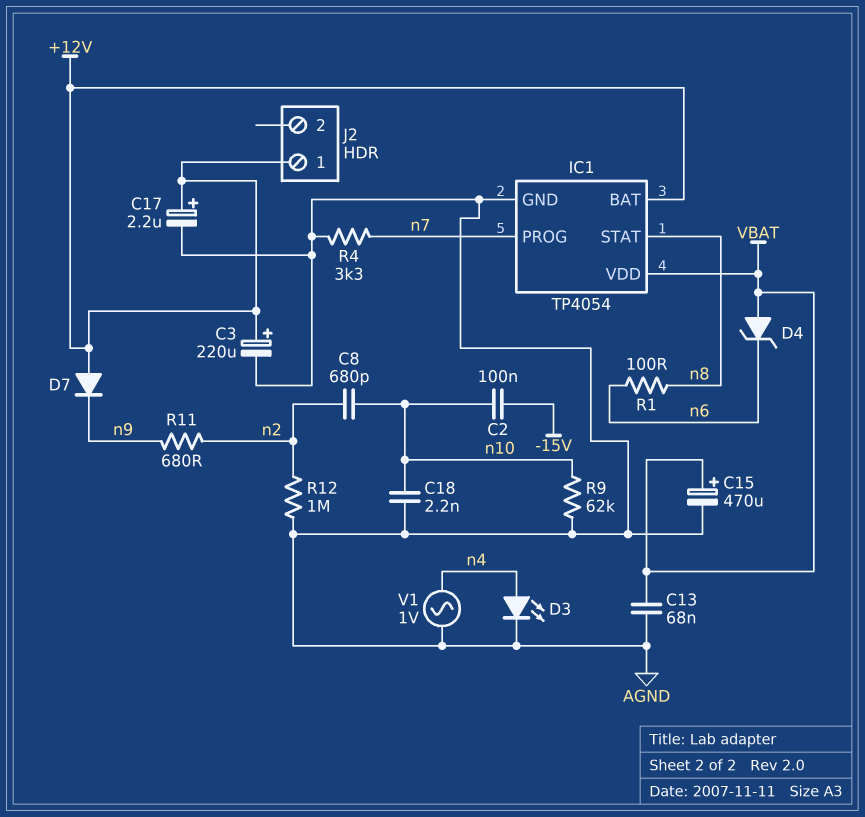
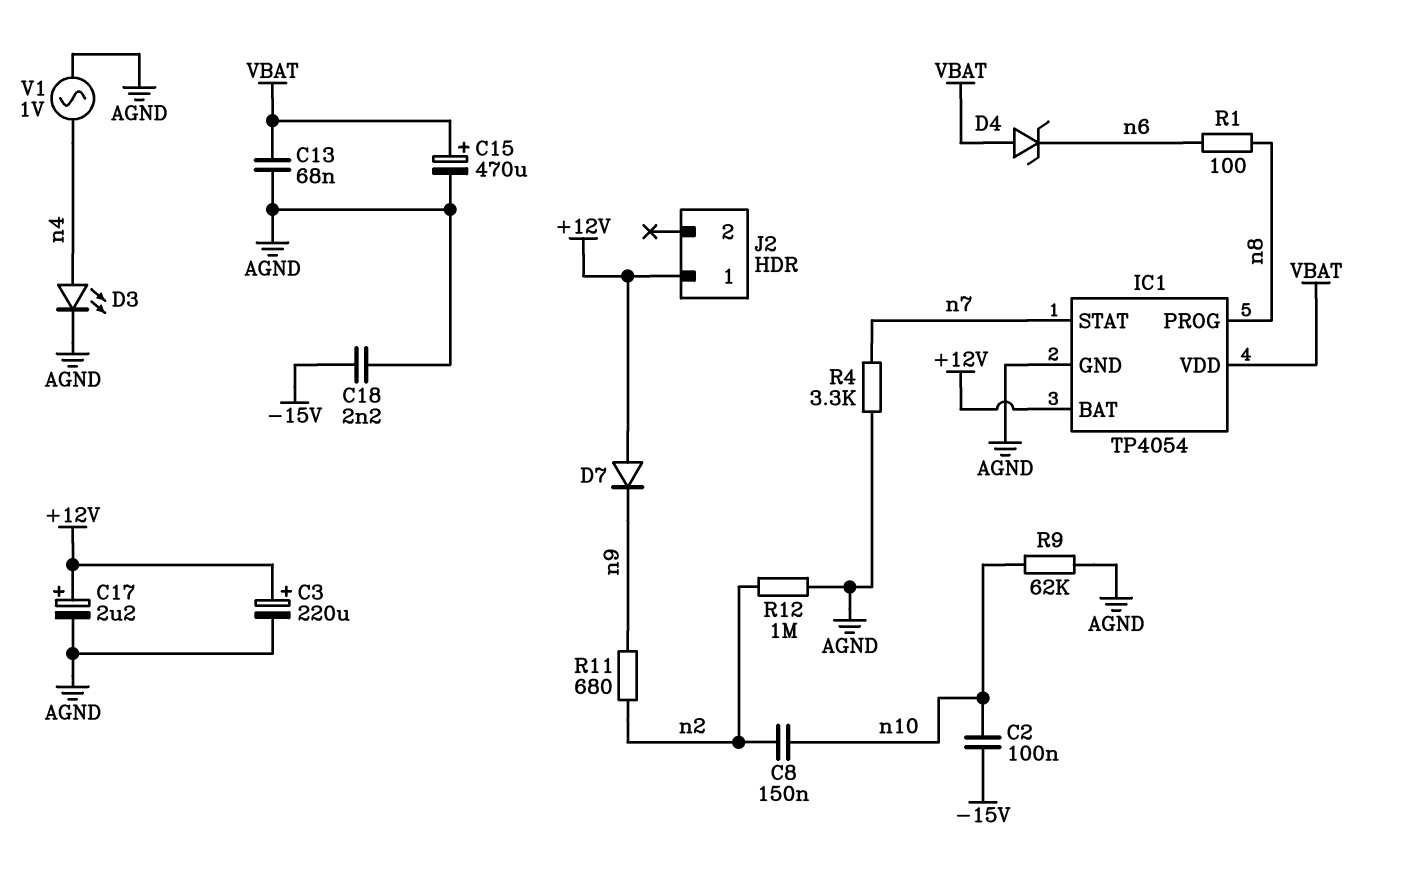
C8: 680pF (n2, n10) -> 150nF (n2, n10)
C18: 2.2nF (AGND, n10) -> 2.2nF (-15V, AGND)
IC1 pin PROG: n7 -> n8
IC1 pin STAT: n8 -> n7

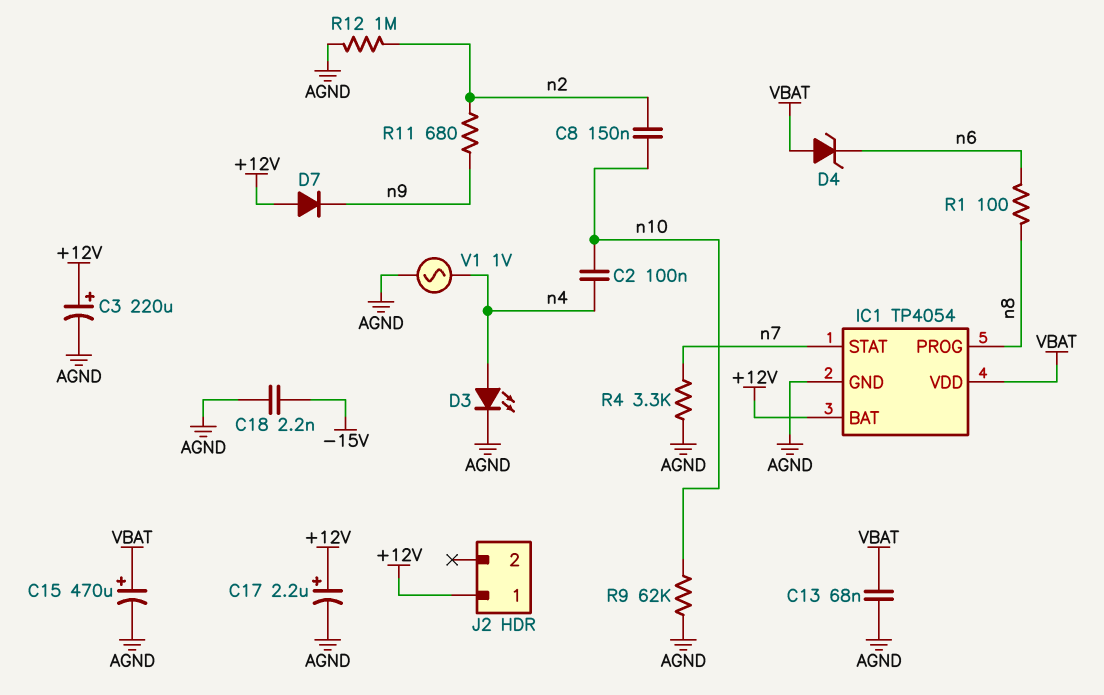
C2: 100nF (-15V, n10) -> 100nF (n4, n10)

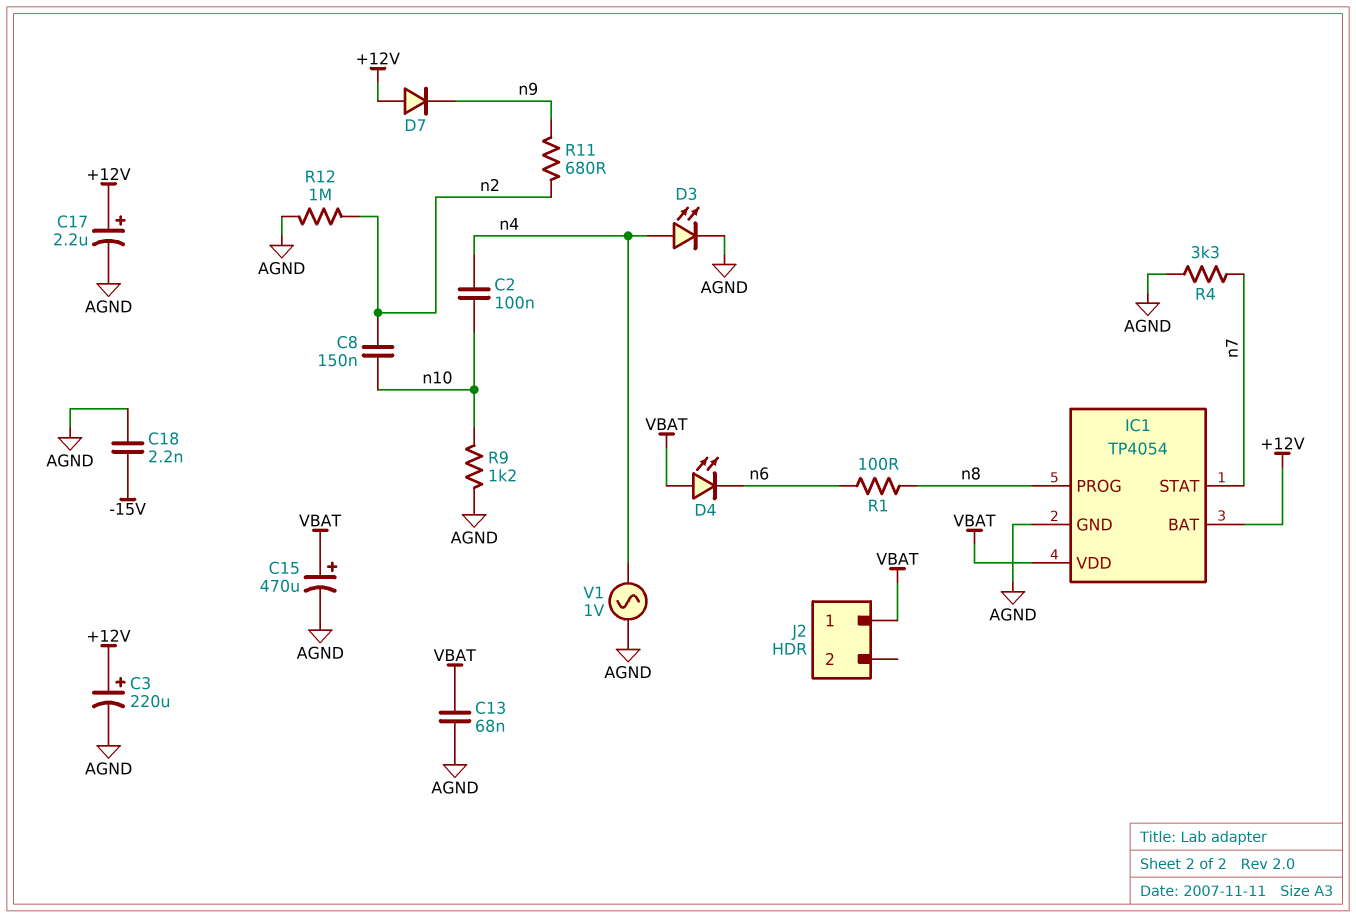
D4: zener (A VBAT, K n6) -> LED (A VBAT, K n6)
J2 pin 1: +12V -> VBAT
R9: 62k (AGND, n10) -> 1.2k (AGND, n10)

